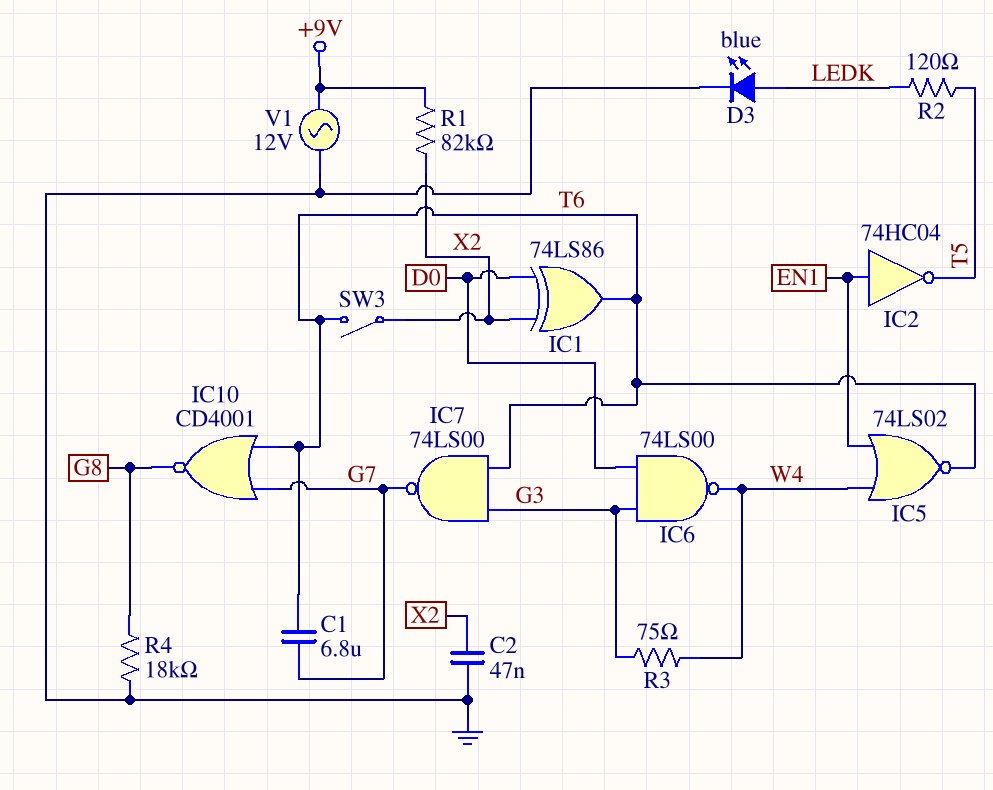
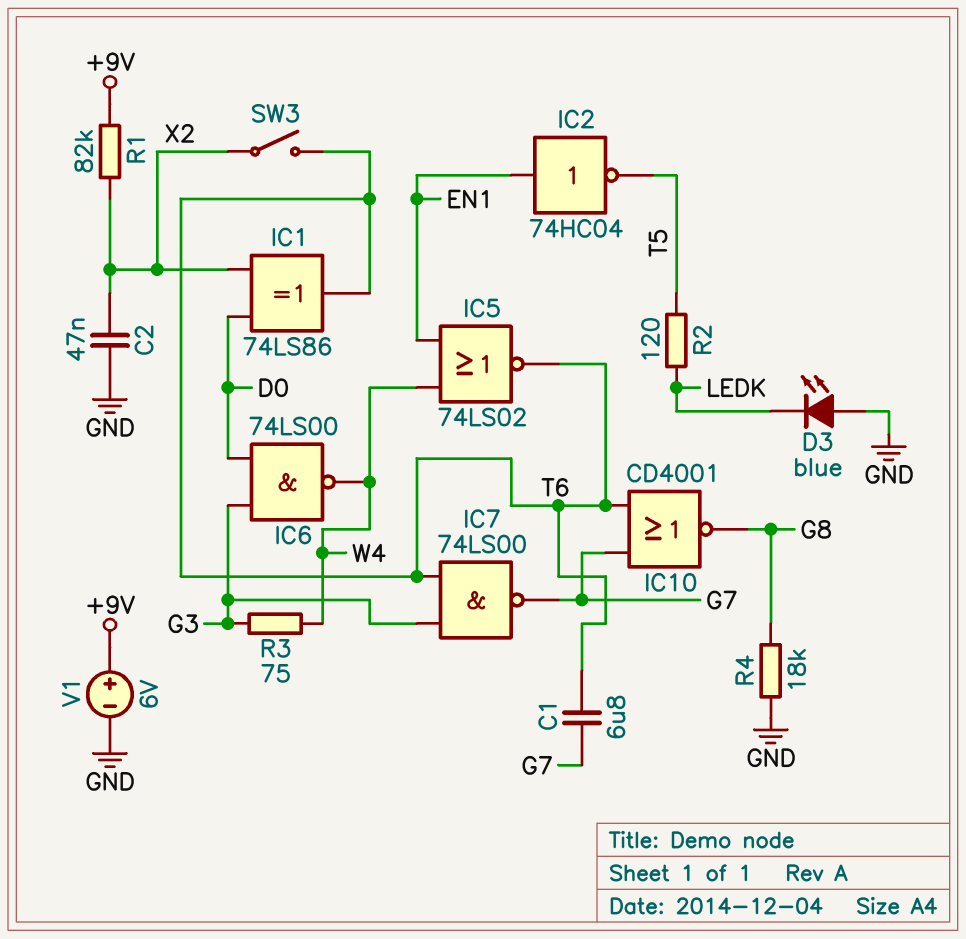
D3: LED blue (A LEDK, K GND) -> LED blue (A GND, K LEDK)
V1: AC 12V (+9V, GND) -> 6V (plus +9V, minus GND)

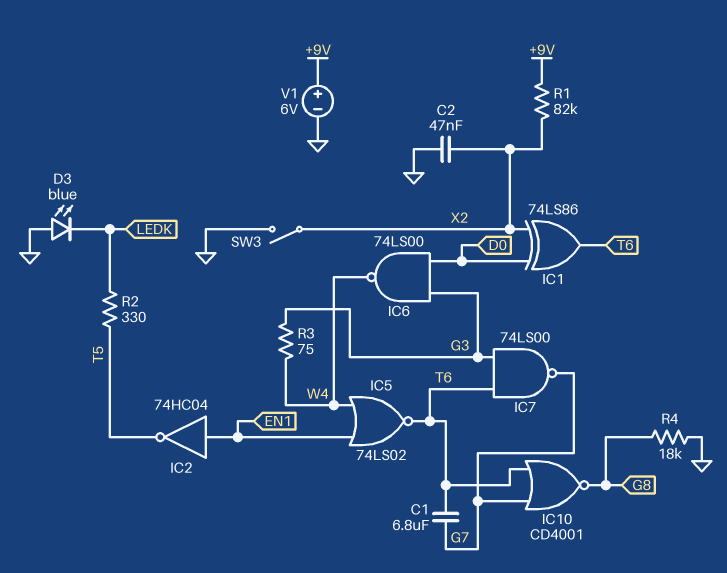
R2: 120 (LEDK, T5) -> 330 (LEDK, T5)
SW3: switch (T6, X2) -> switch (GND, X2)

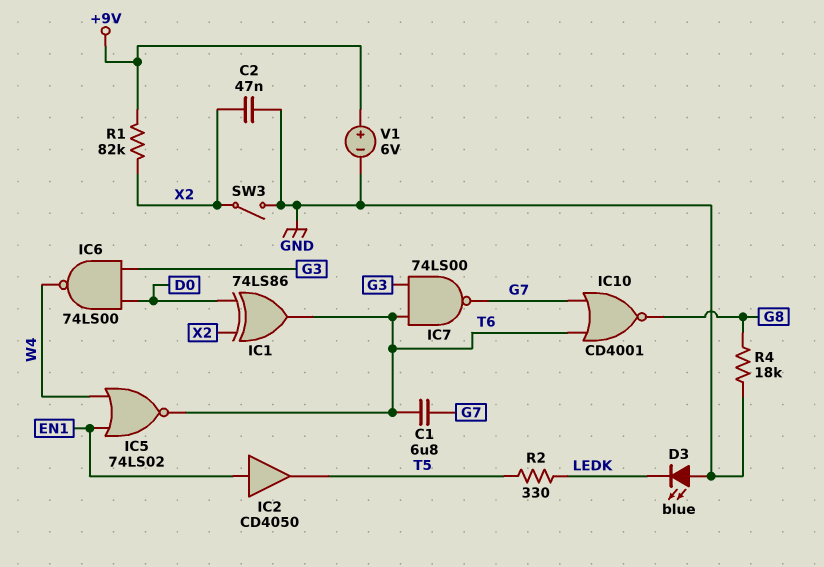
IC2: NOT 74HC04 (in EN1, out T5) -> buffer CD4050 (in EN1, out T5)
R3: 75 (G3, W4) -> none

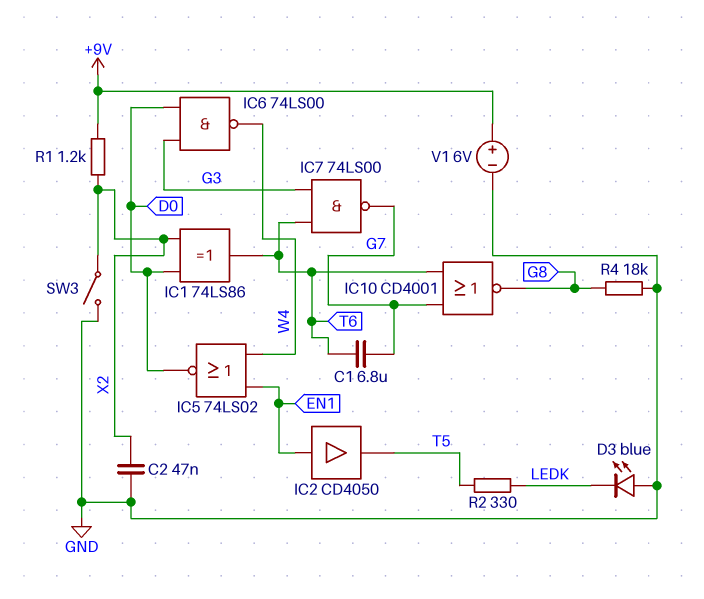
IC5: NOR 74LS02 (in EN1, in W4, out T6) -> NOR 74LS02 (in EN1, in W4, out D0)
R1: 82k (+9V, X2) -> 1.2k (+9V, X2)

